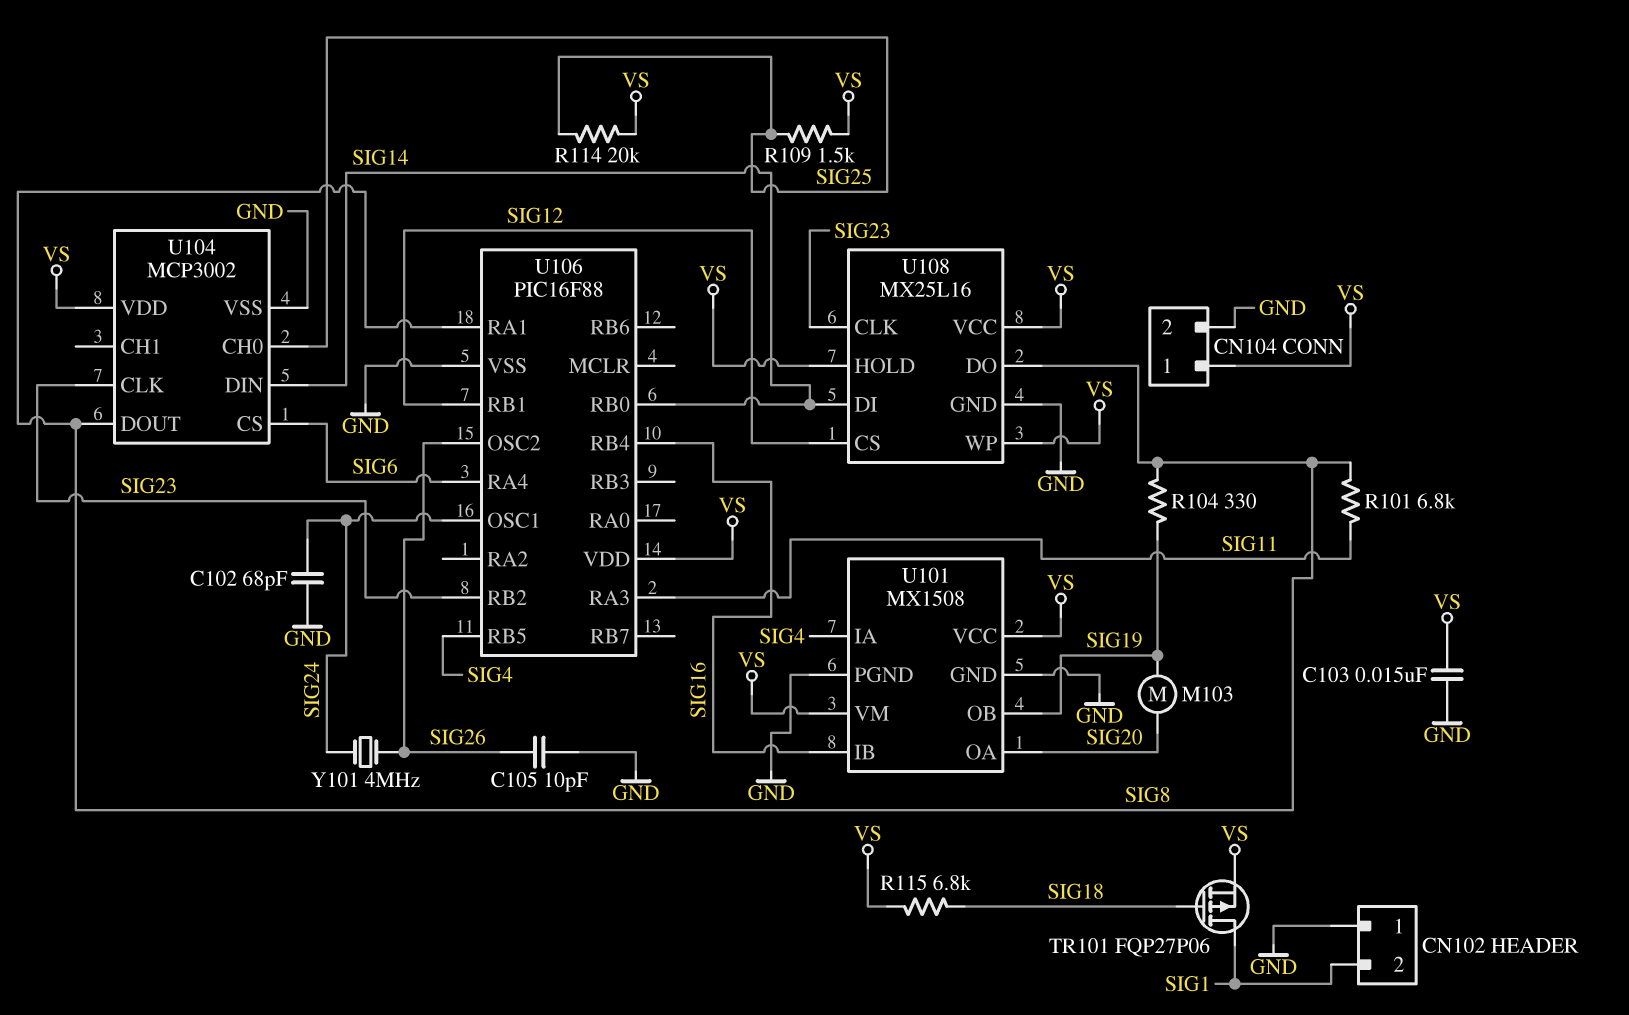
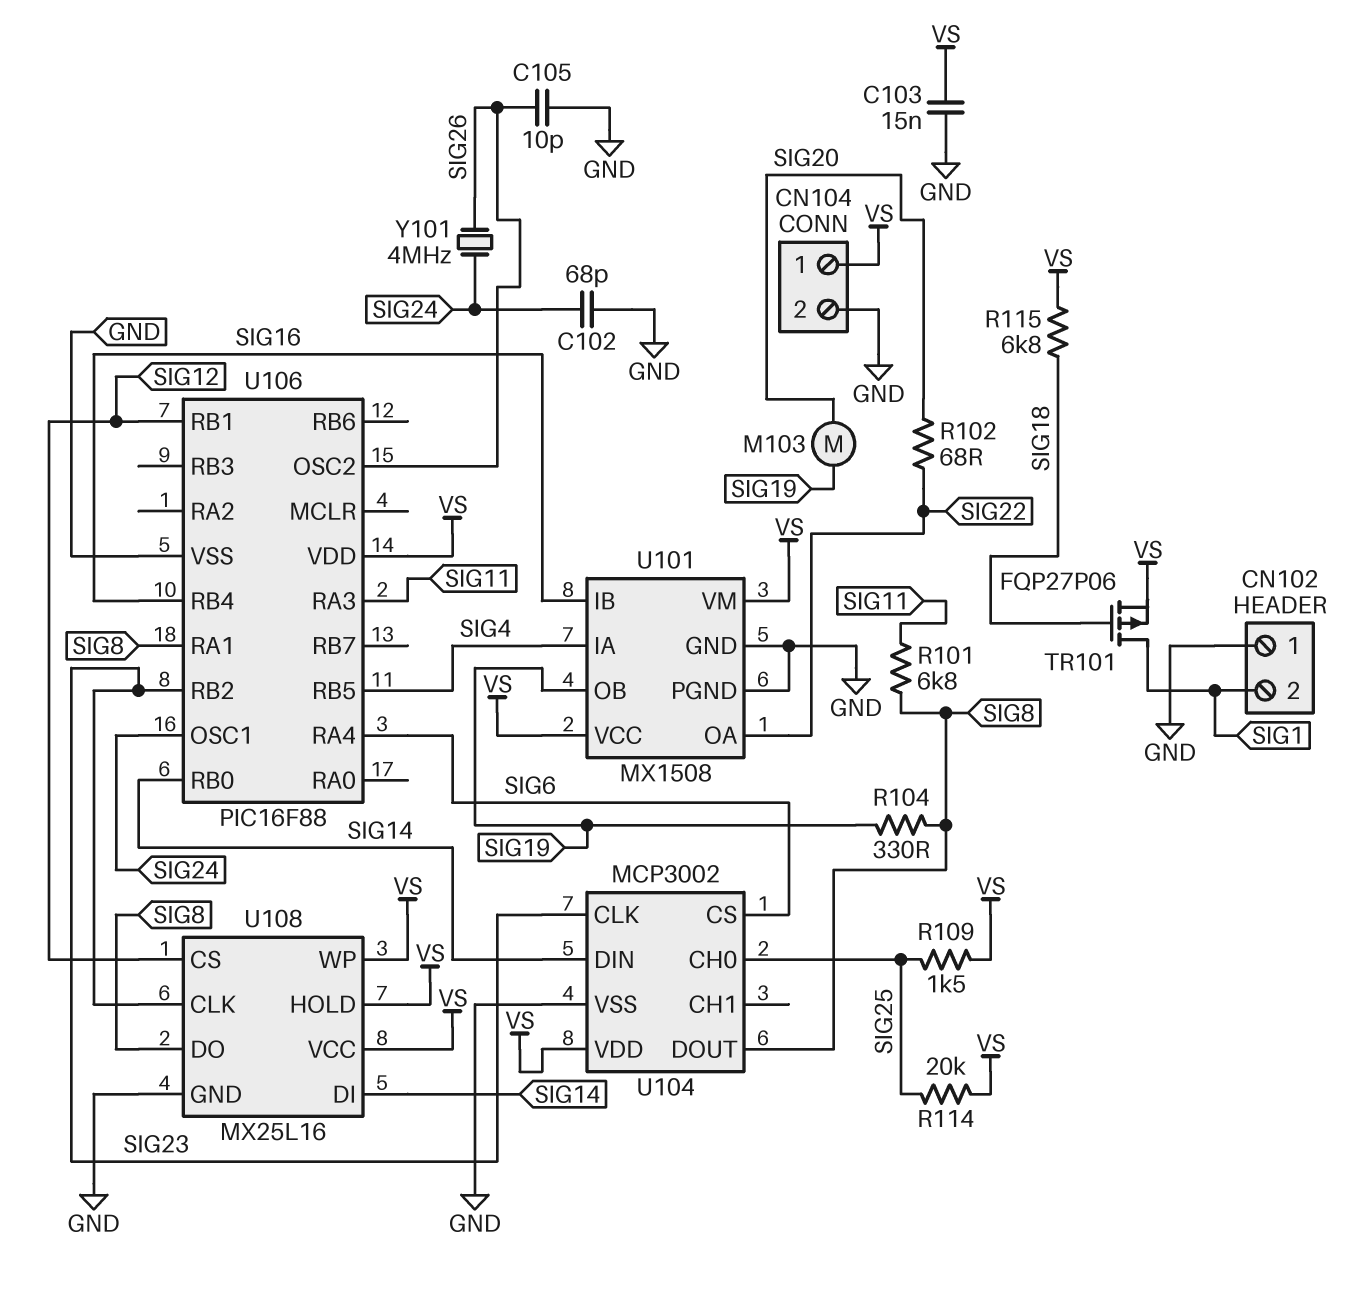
R102: none -> 68 (SIG20, SIG22)
U101 pin OA: SIG20 -> SIG22

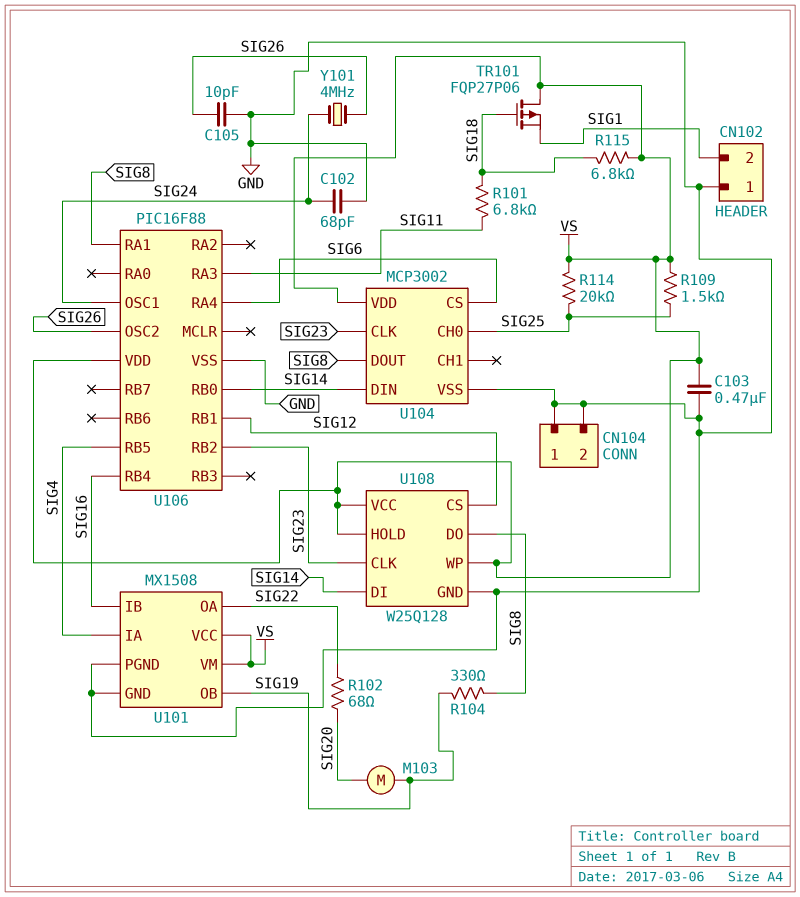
C103: 15nF (GND, VS) -> 470nF (GND, VS)
CN104 pin 1: VS -> GND
R101: 6.8k (SIG8, SIG11) -> 6.8k (SIG11, SIG18)
TR101: PMOS FQP27P06 (G SIG18, D SIG1, S VS) -> PMOS FQP27P06 (G SIG18, D VS, S SIG1)
U108: MX25L16 -> W25Q128

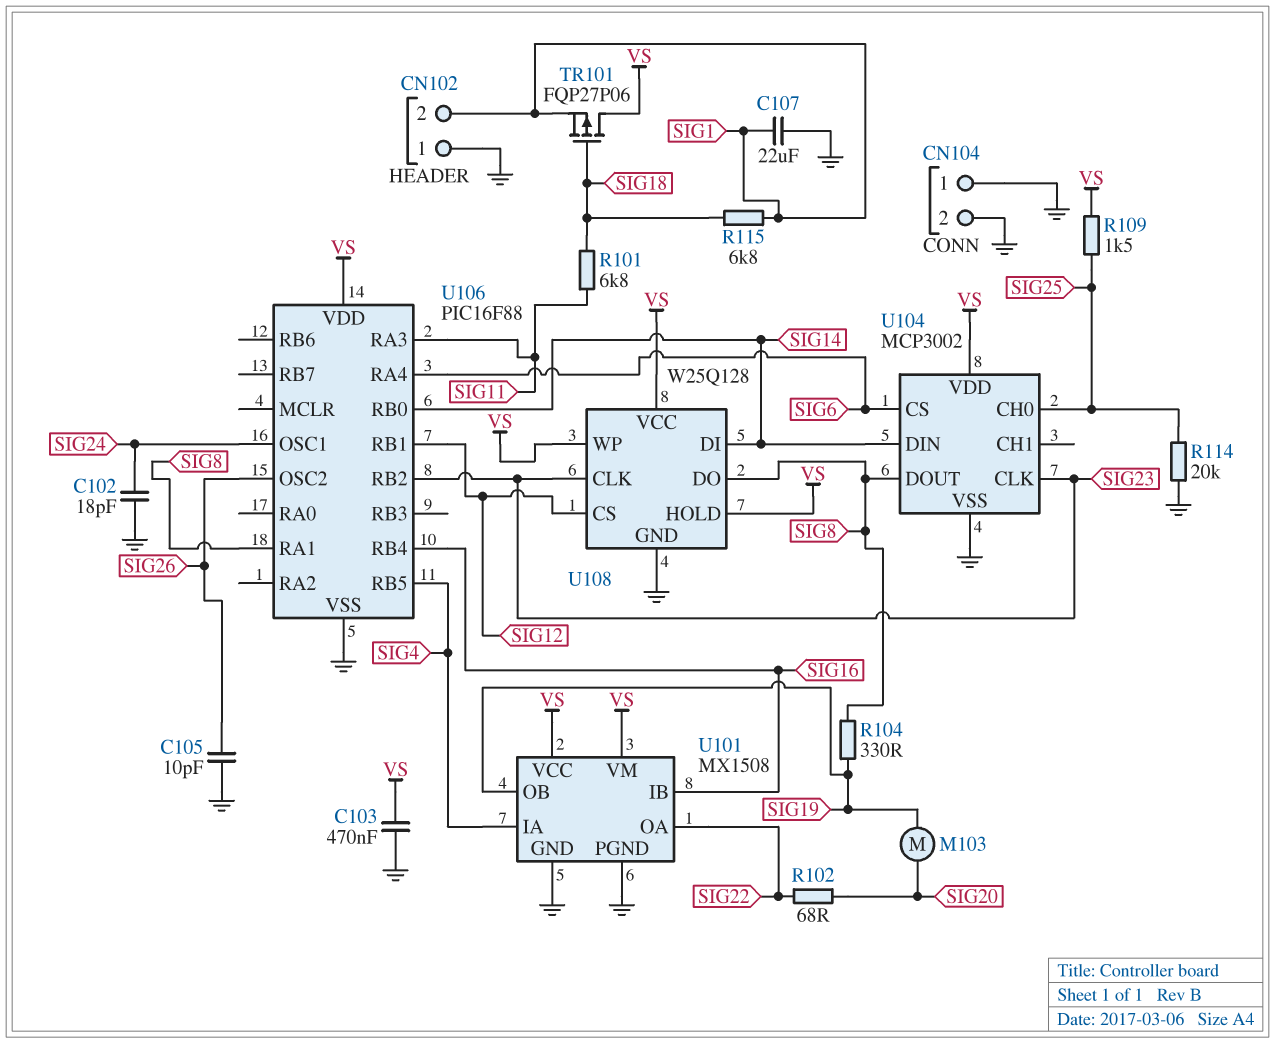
C102: 68pF (GND, SIG24) -> 18pF (GND, SIG24)
C107: none -> 22uF (GND, SIG1)
R114: 20k (SIG25, VS) -> 20k (GND, SIG25)
R115: 6.8k (SIG18, VS) -> 6.8k (SIG1, SIG18)
Y101: 4MHz (SIG24, SIG26) -> none

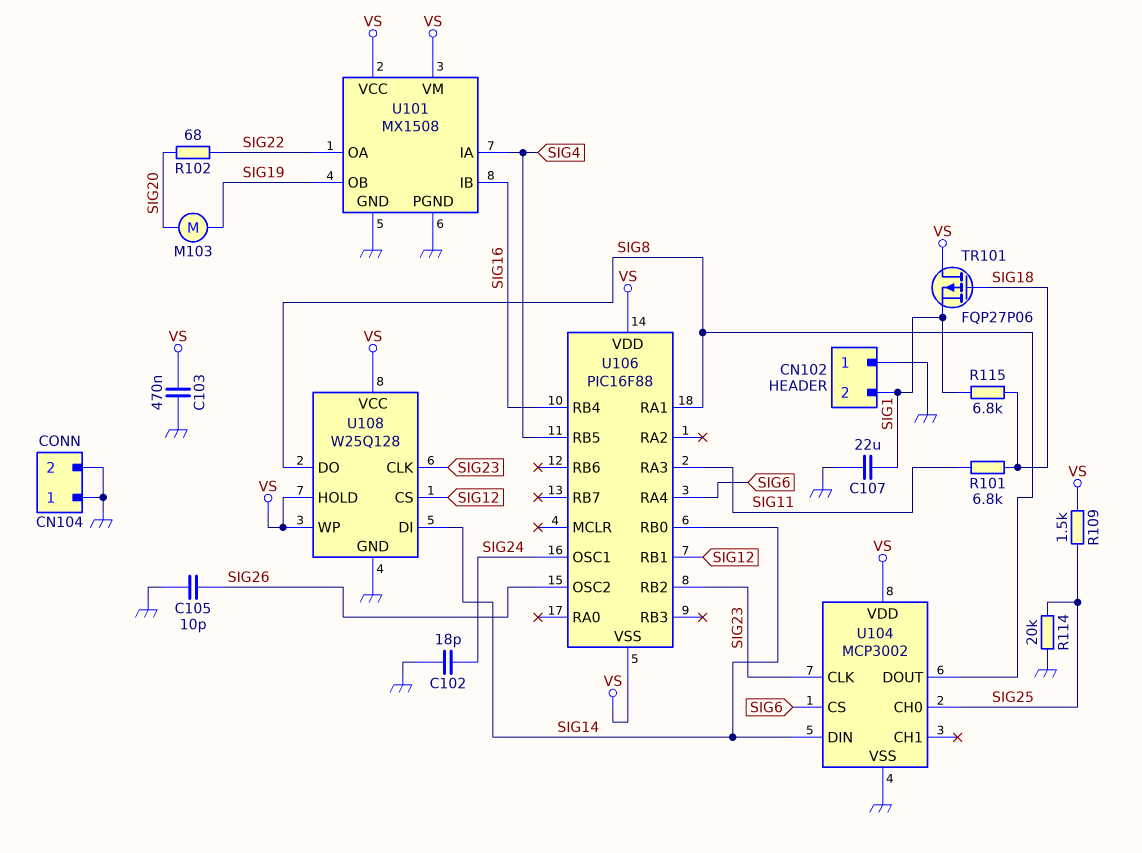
R104: 330 (SIG8, SIG19) -> none
U106 pin VSS: GND -> VS

